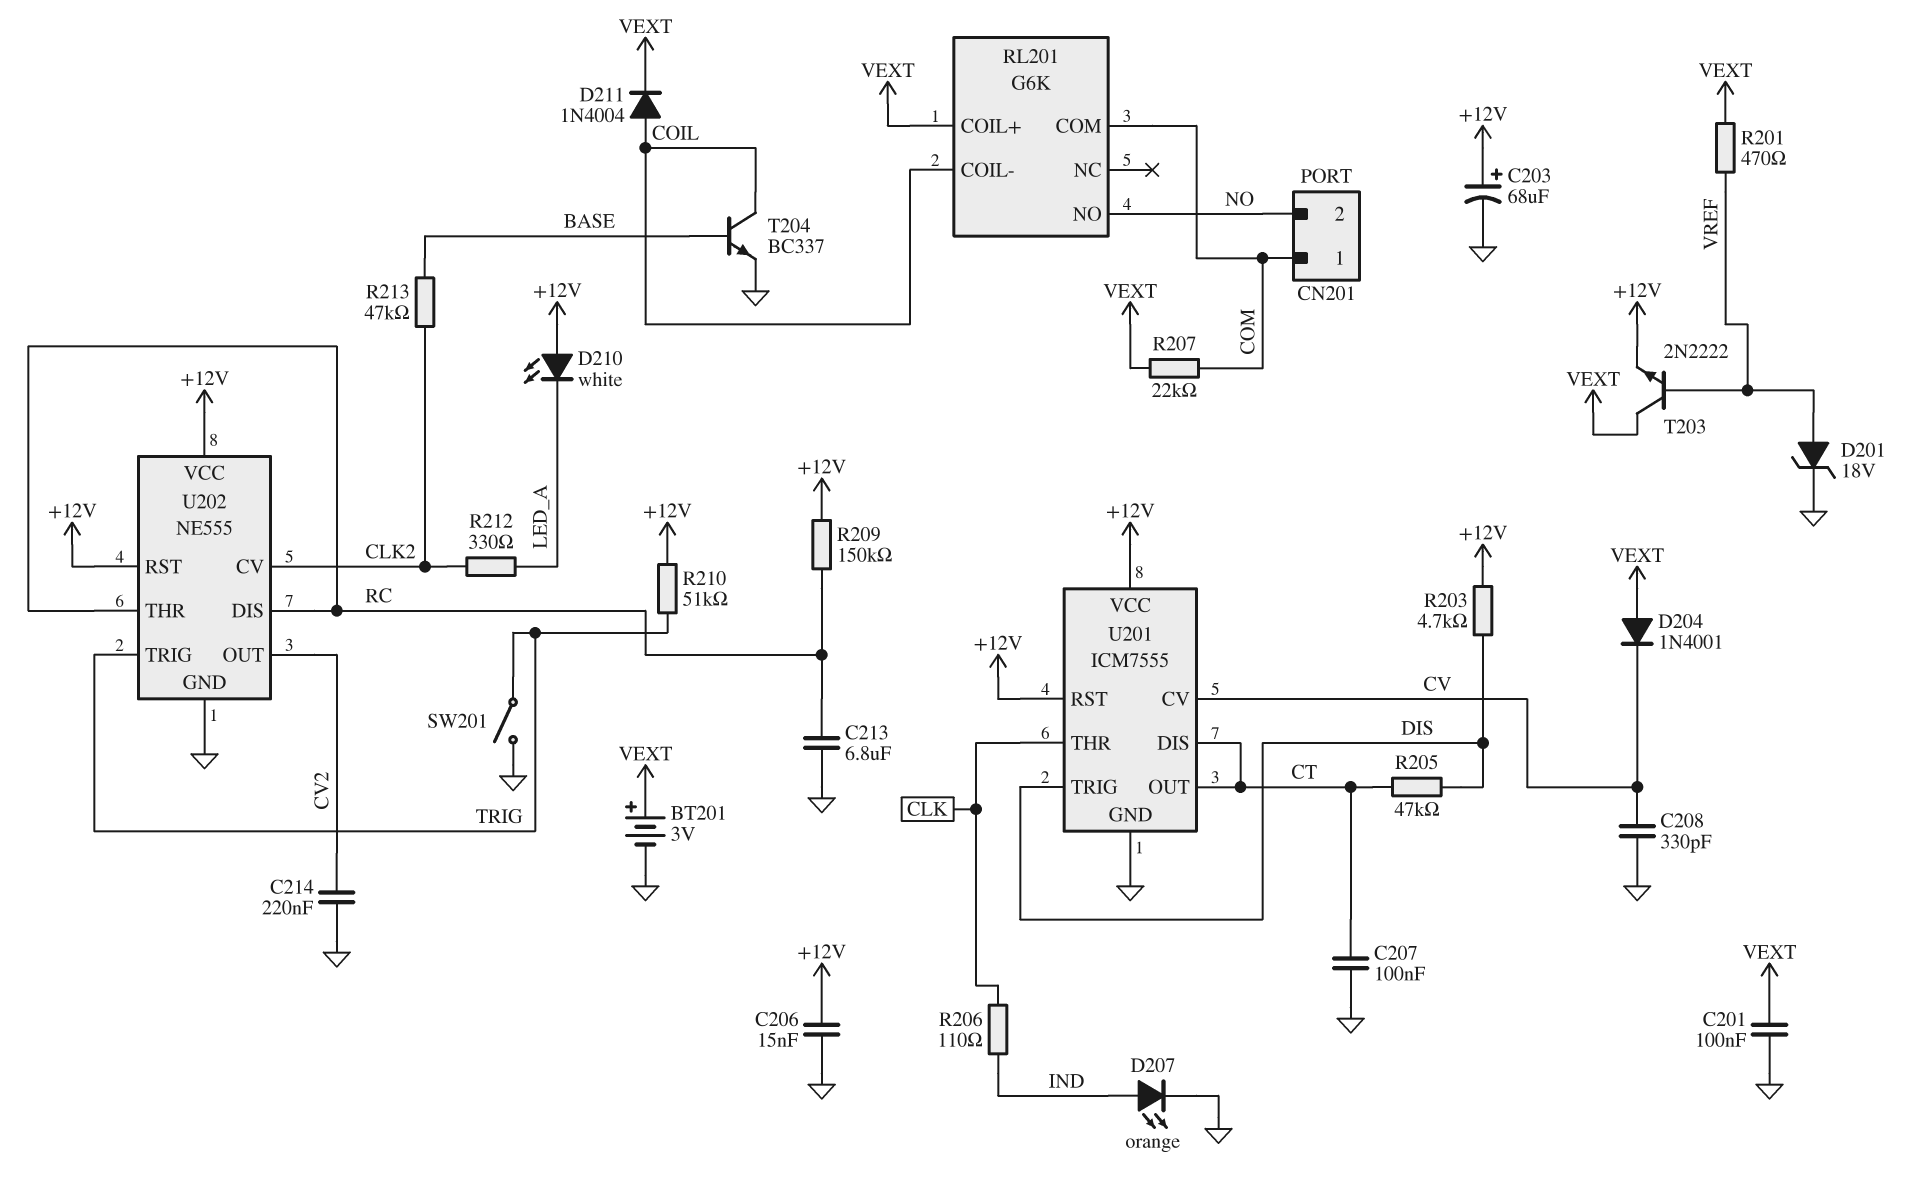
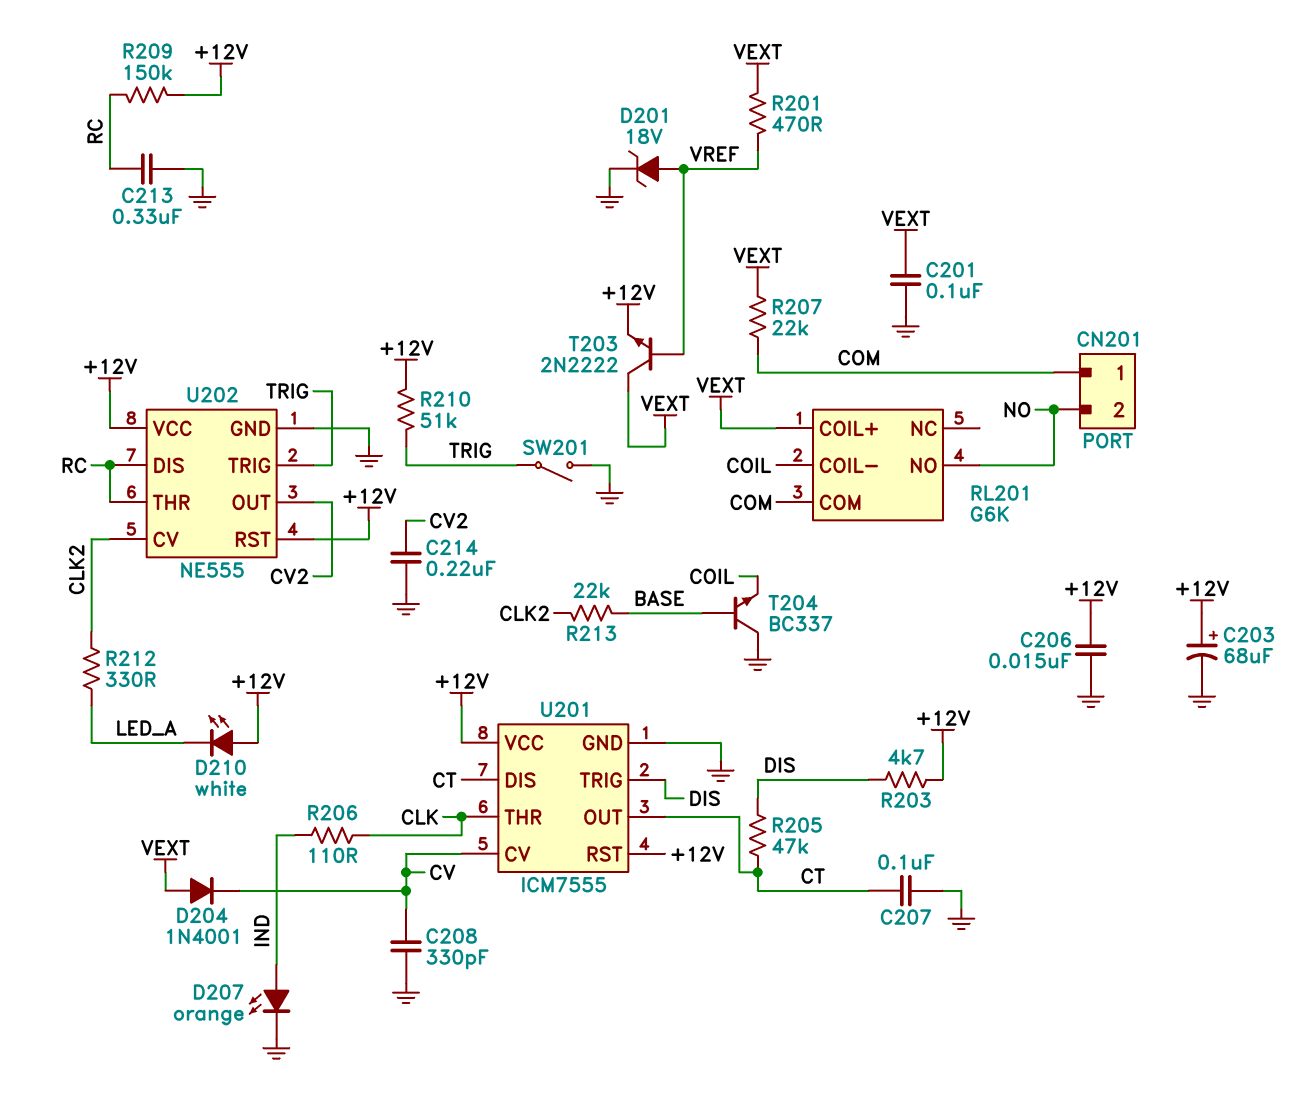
BT201: 3V (plus VEXT, minus GND) -> none
C213: 6.8uF (GND, RC) -> 330nF (GND, RC)
D211: diode 1N4004 (A COIL, K VEXT) -> none
R213: 47k (BASE, CLK2) -> 22k (BASE, CLK2)
T204: NPN BC337 (B BASE, C COIL, E GND) -> NPN BC337 (B BASE, C GND, E COIL)

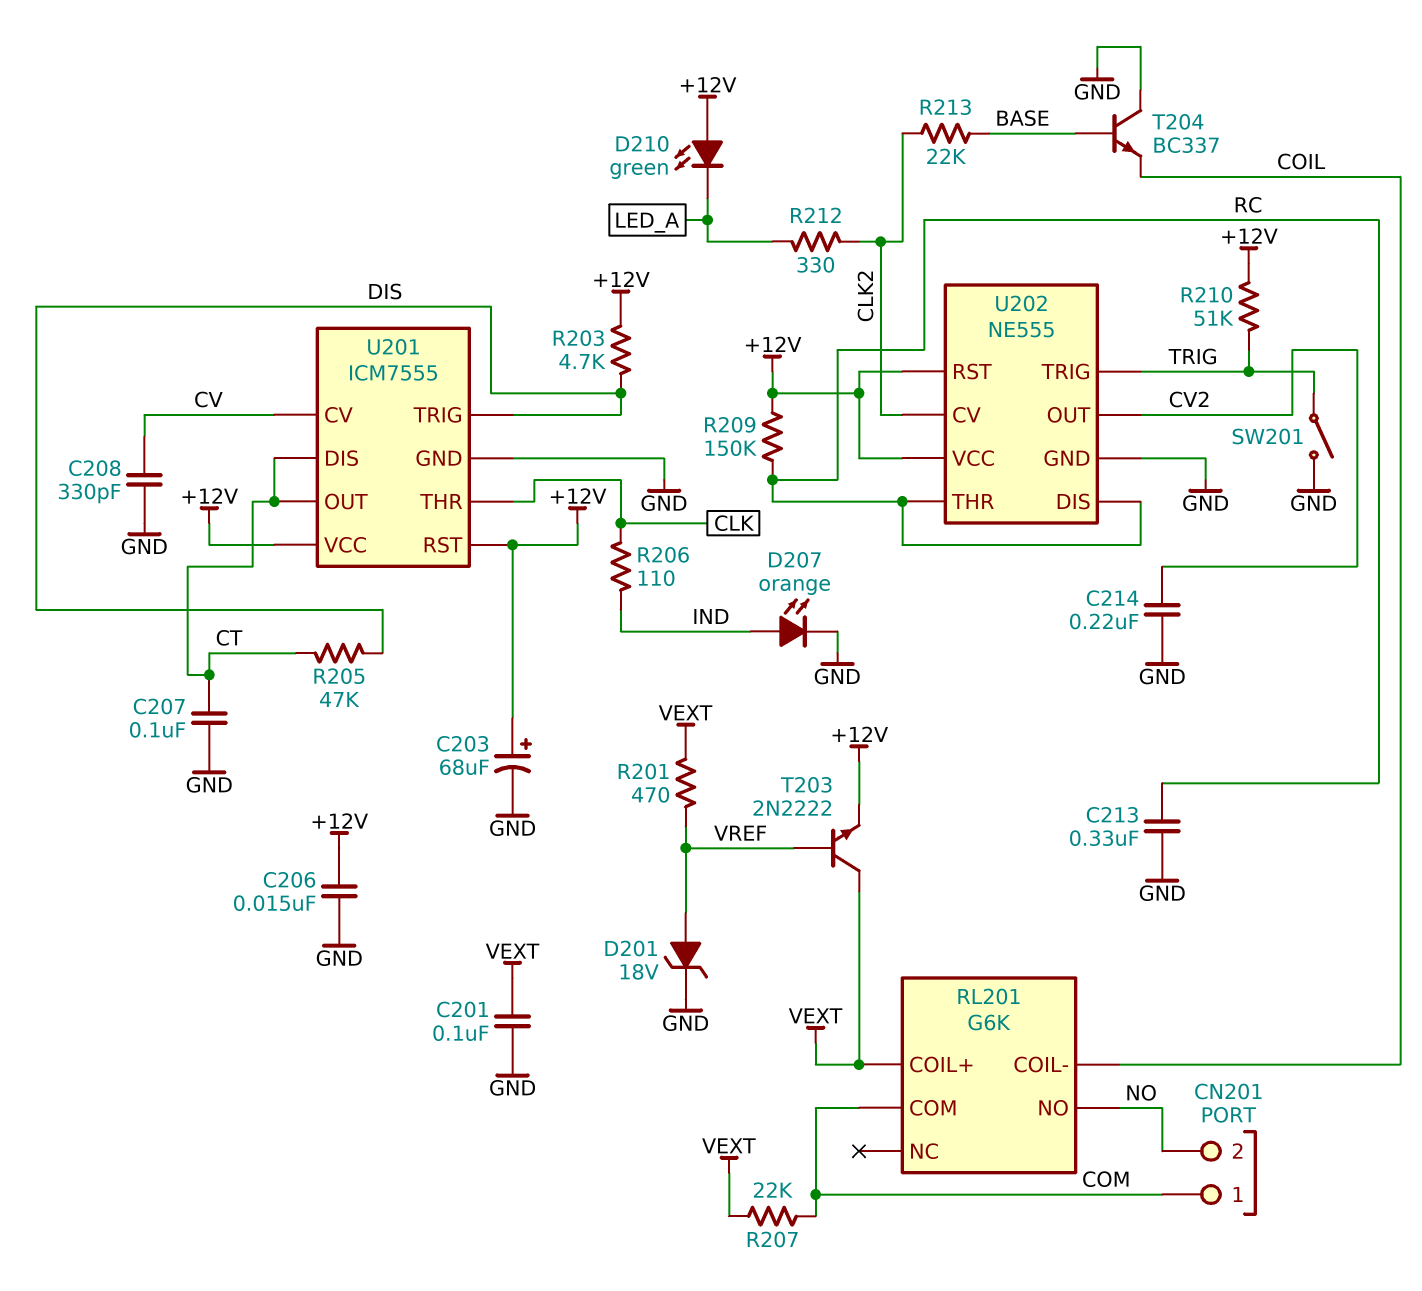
D204: diode 1N4001 (A VEXT, K CV) -> none
D210: LED white (A +12V, K LED_A) -> LED green (A +12V, K LED_A)

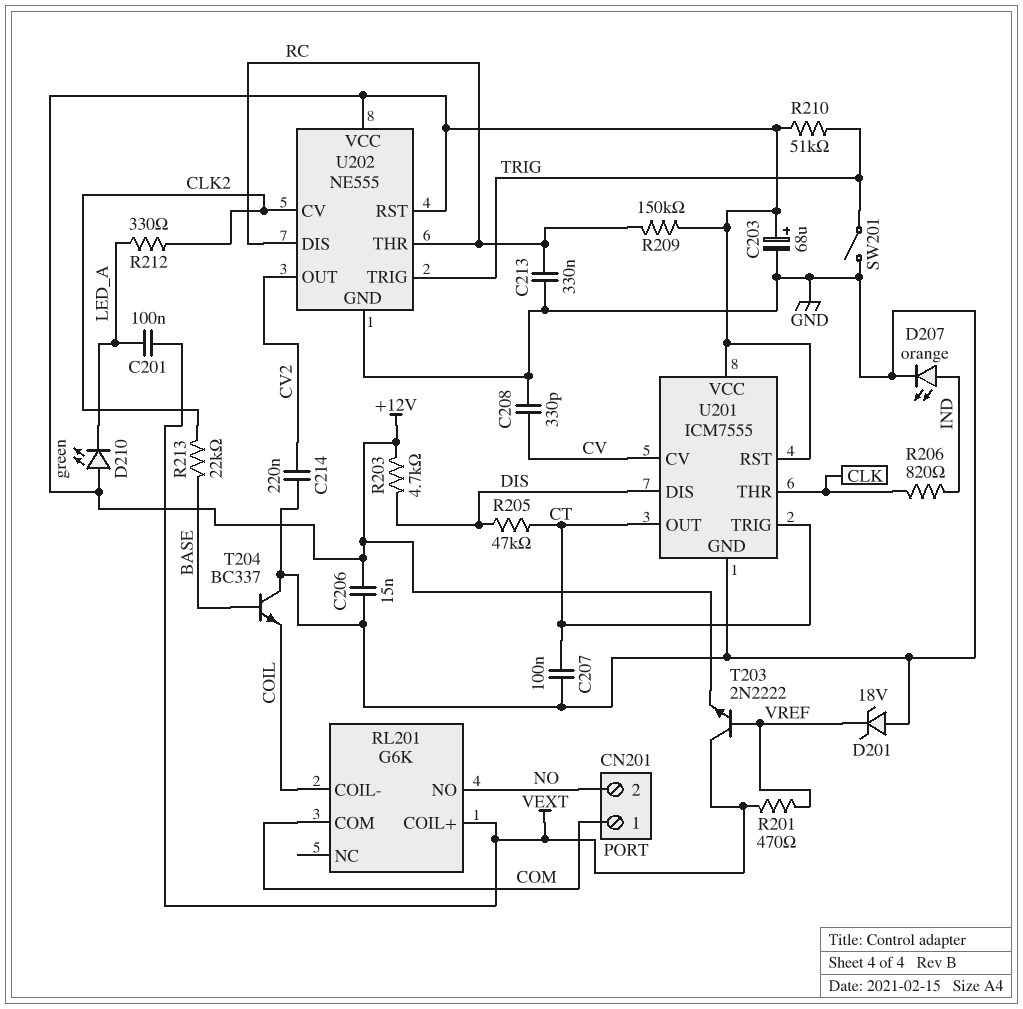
C201: 100nF (GND, VEXT) -> 100nF (LED_A, VEXT)
D201: zener 18V (A VREF, K GND) -> zener 18V (A GND, K VREF)
R206: 110 (CLK, IND) -> 820 (CLK, IND)
R207: 22k (COM, VEXT) -> none
U201 pin DIS: CT -> DIS
U201 pin TRIG: DIS -> CT

